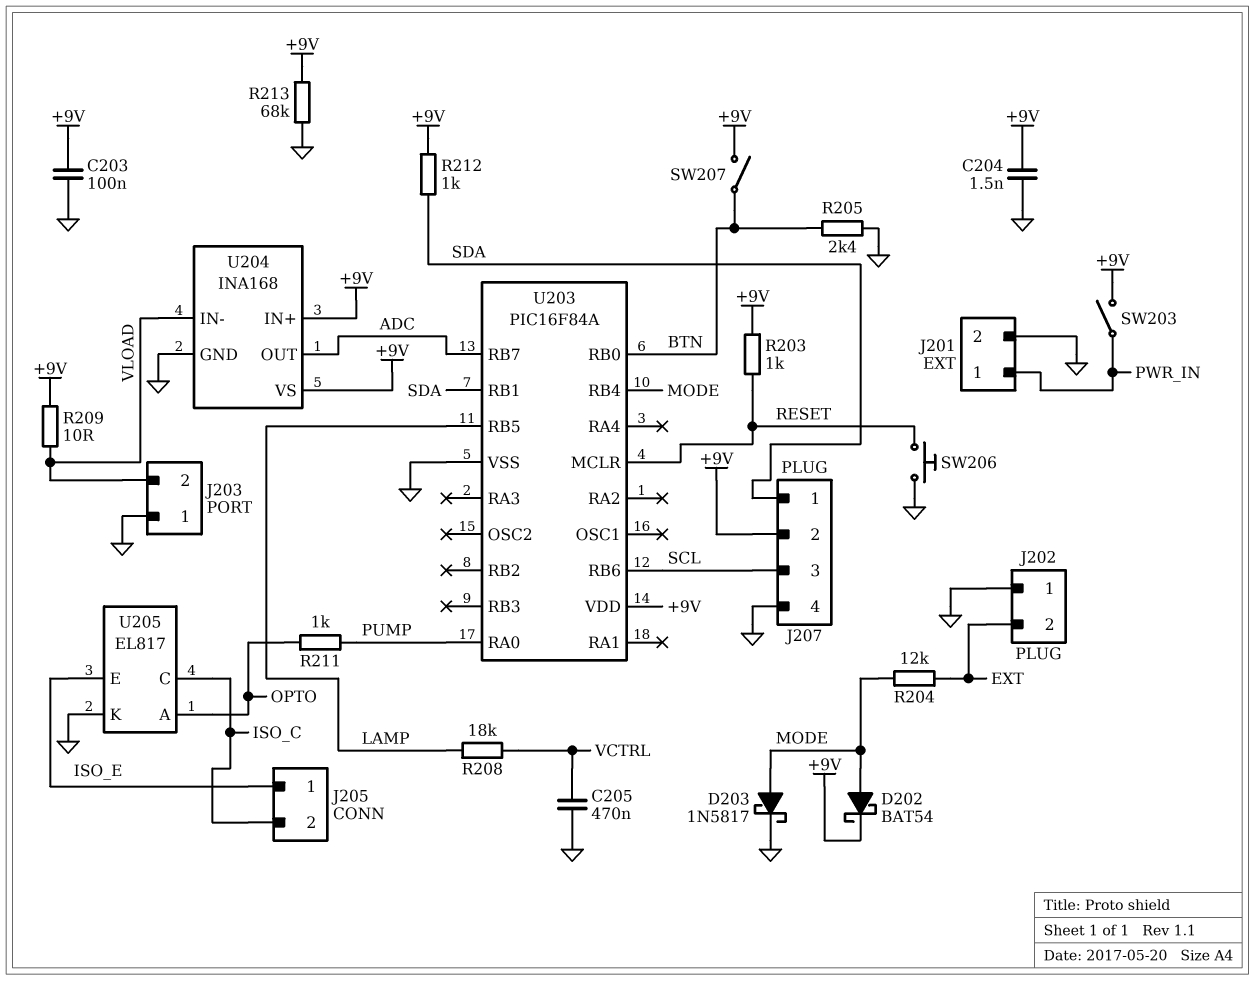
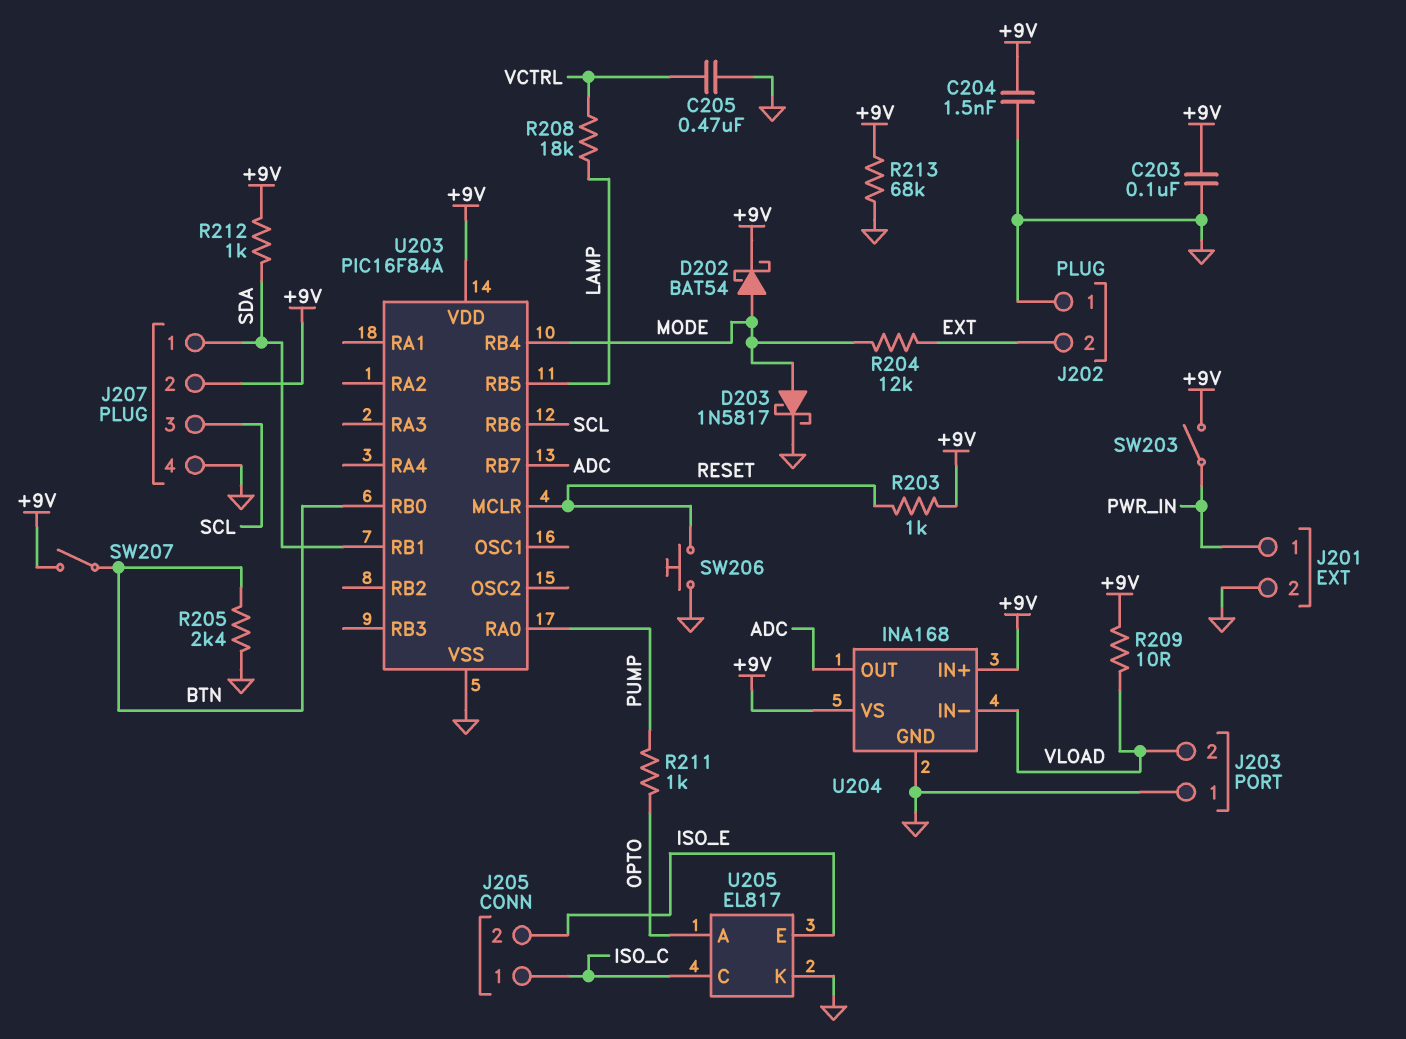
J205 pin 1: ISO_E -> ISO_C
J205 pin 2: ISO_C -> ISO_E

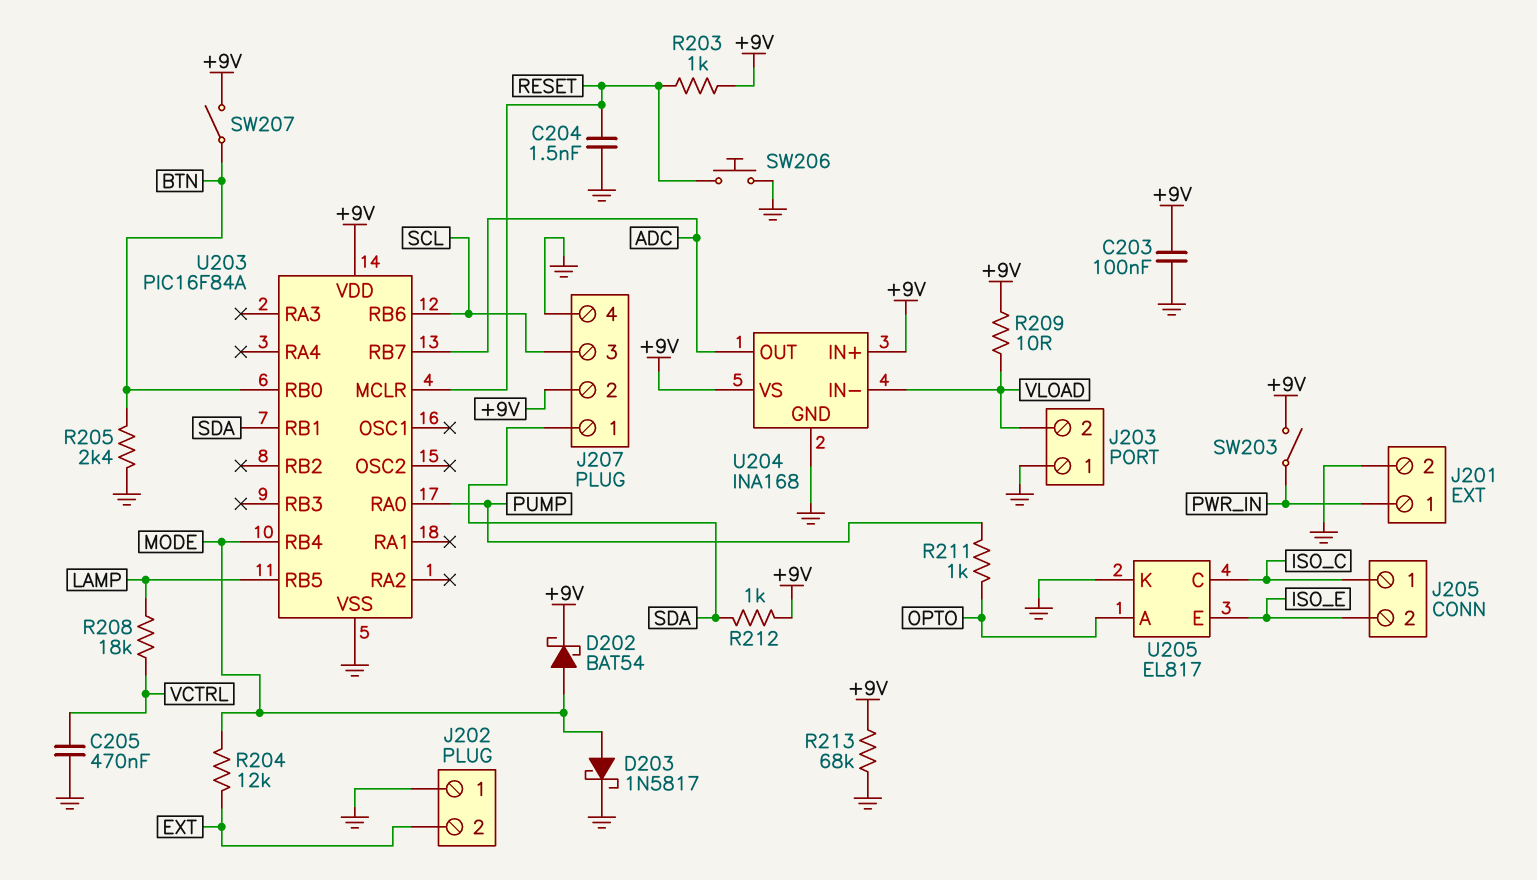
C204: 1.5nF (+9V, GND) -> 1.5nF (GND, RESET)

